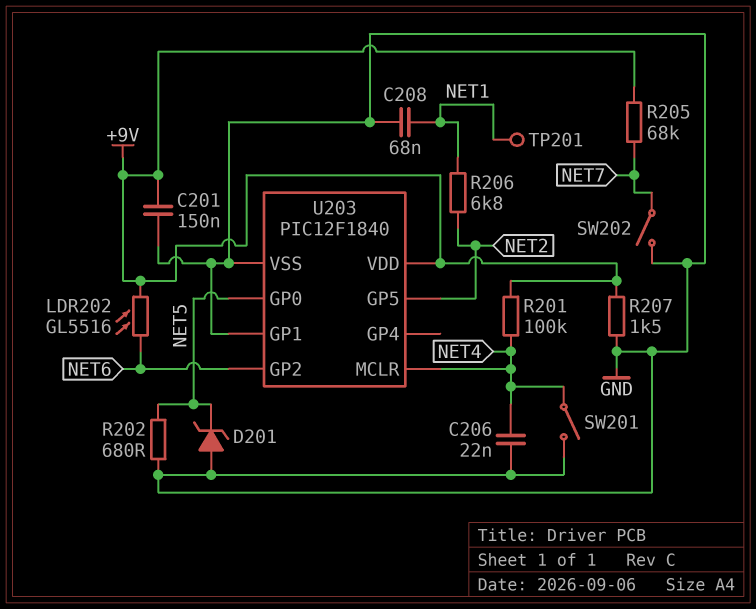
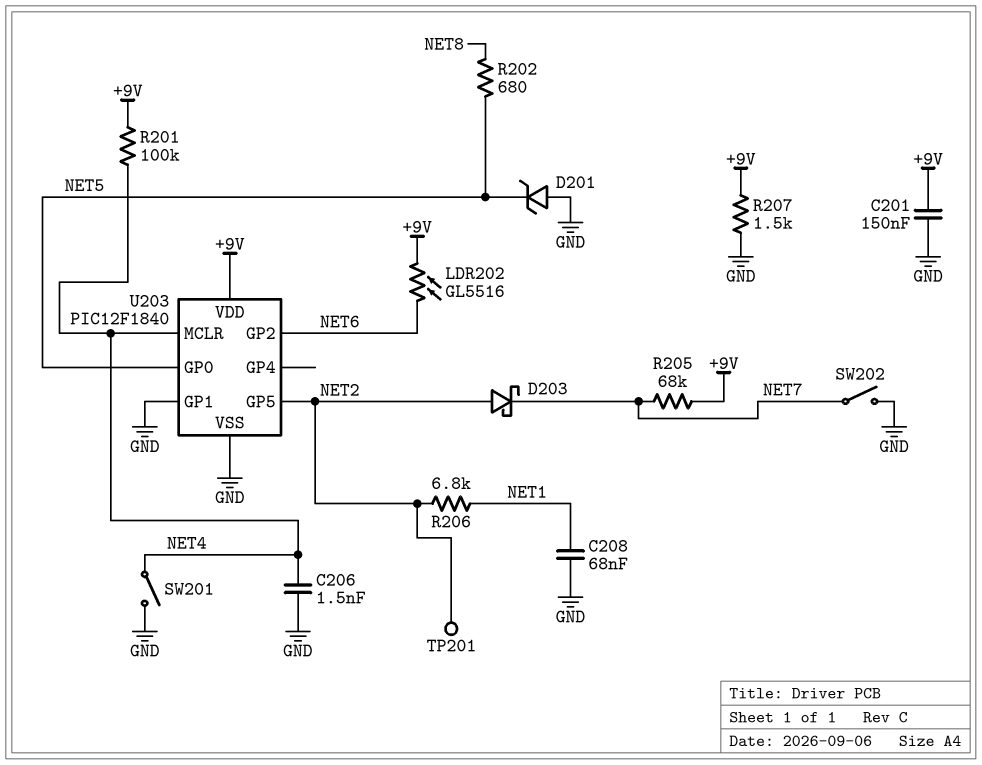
C206: 22nF (GND, NET4) -> 1.5nF (GND, NET4)
D203: none -> schottky (A NET2, K NET7)
R202: 680 (GND, NET5) -> 680 (NET5, NET8)
TP201: test point (NET1) -> test point (NET2)

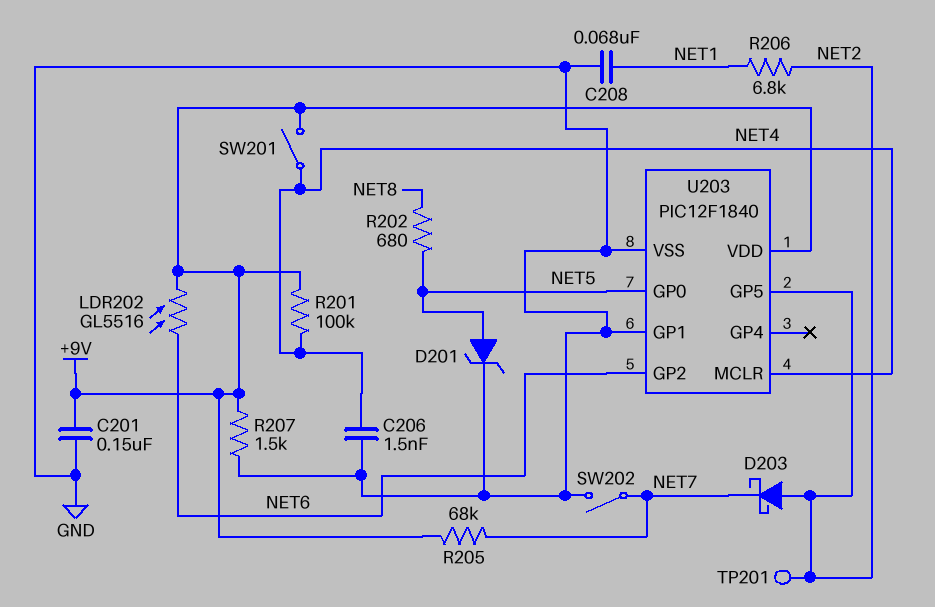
D201: zener (A GND, K NET5) -> zener (A NET5, K GND)
SW201: switch (GND, NET4) -> switch (+9V, NET4)

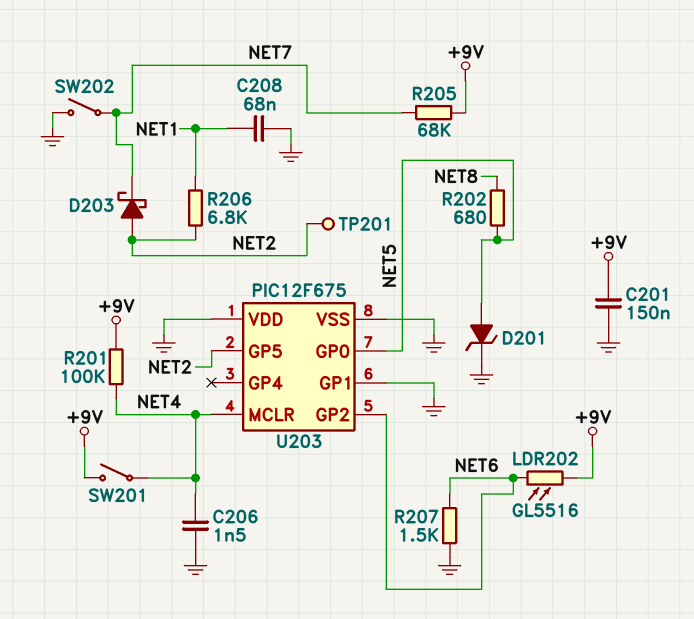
R207: 1.5k (+9V, GND) -> 1.5k (GND, NET6)
U203: PIC12F1840 -> PIC12F675
U203 pin VDD: +9V -> GND

